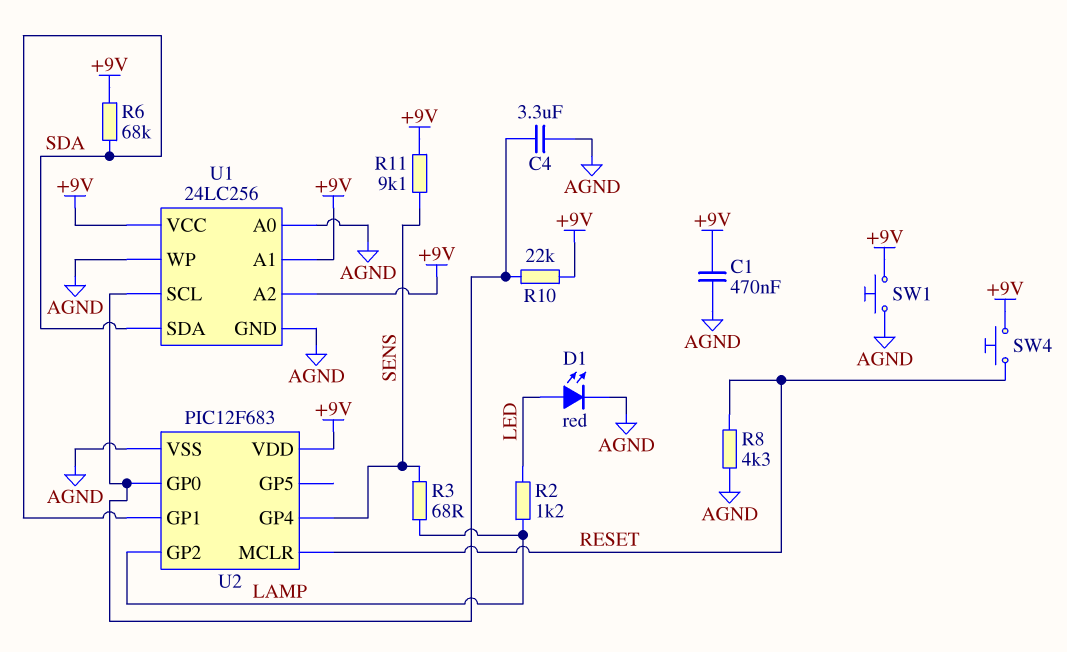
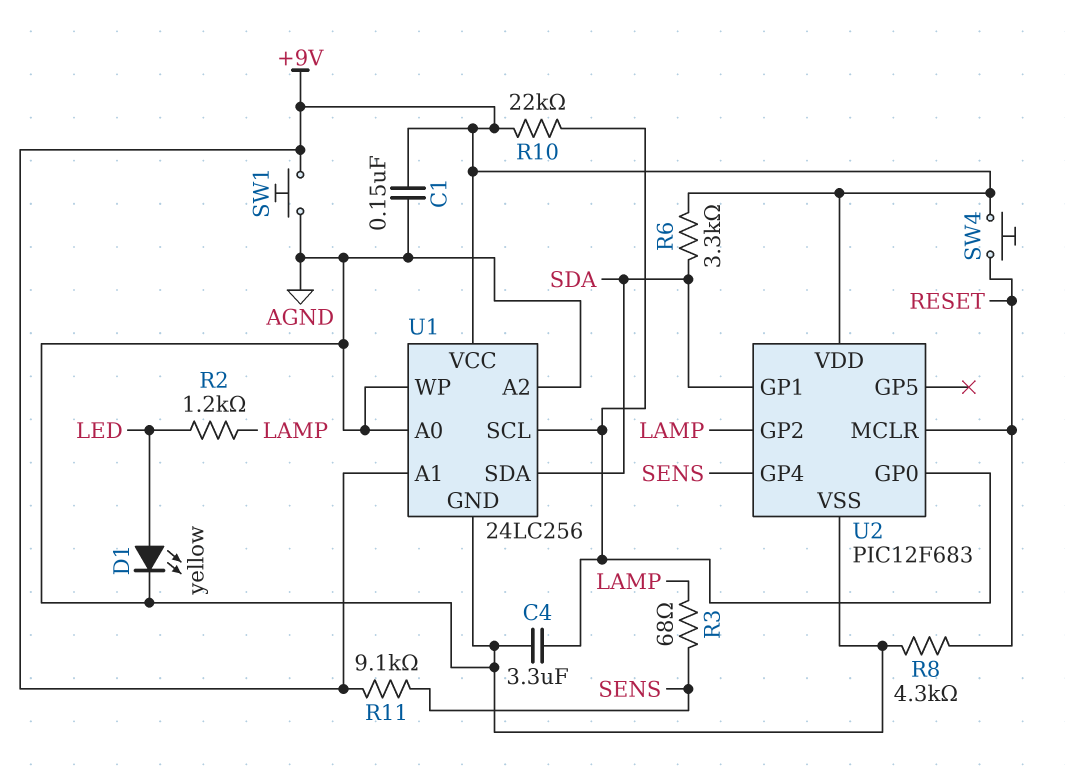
C1: 470nF (+9V, AGND) -> 150nF (+9V, AGND)
D1: LED red (A LED, K AGND) -> LED yellow (A LED, K AGND)
R6: 68k (+9V, SDA) -> 3.3k (+9V, SDA)
U1 pin A2: +9V -> AGND

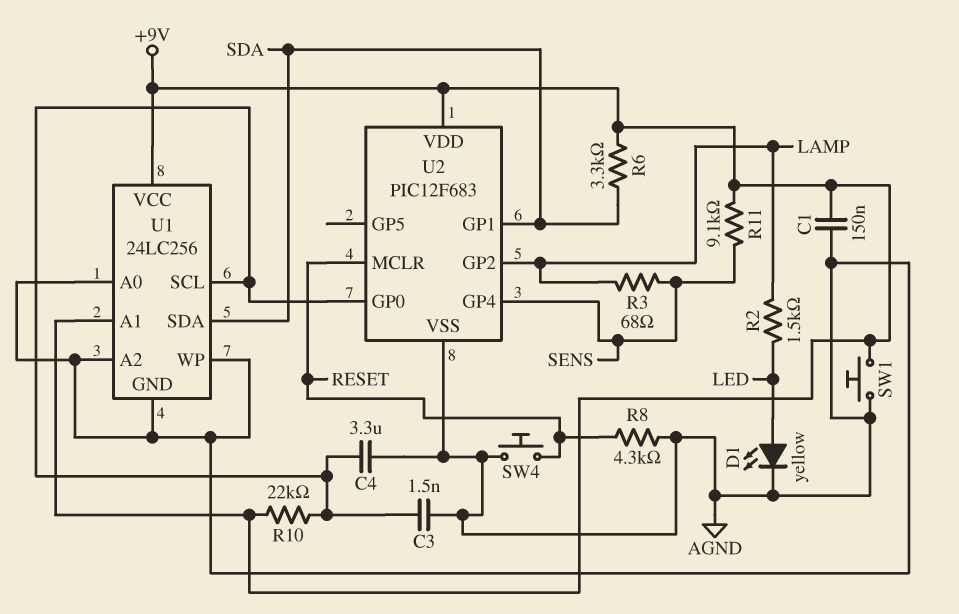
C3: none -> 1.5nF (AGND, U1/SCL)
R2: 1.2k (LAMP, LED) -> 1.5k (LAMP, LED)
SW4: button (+9V, RESET) -> button (AGND, RESET)

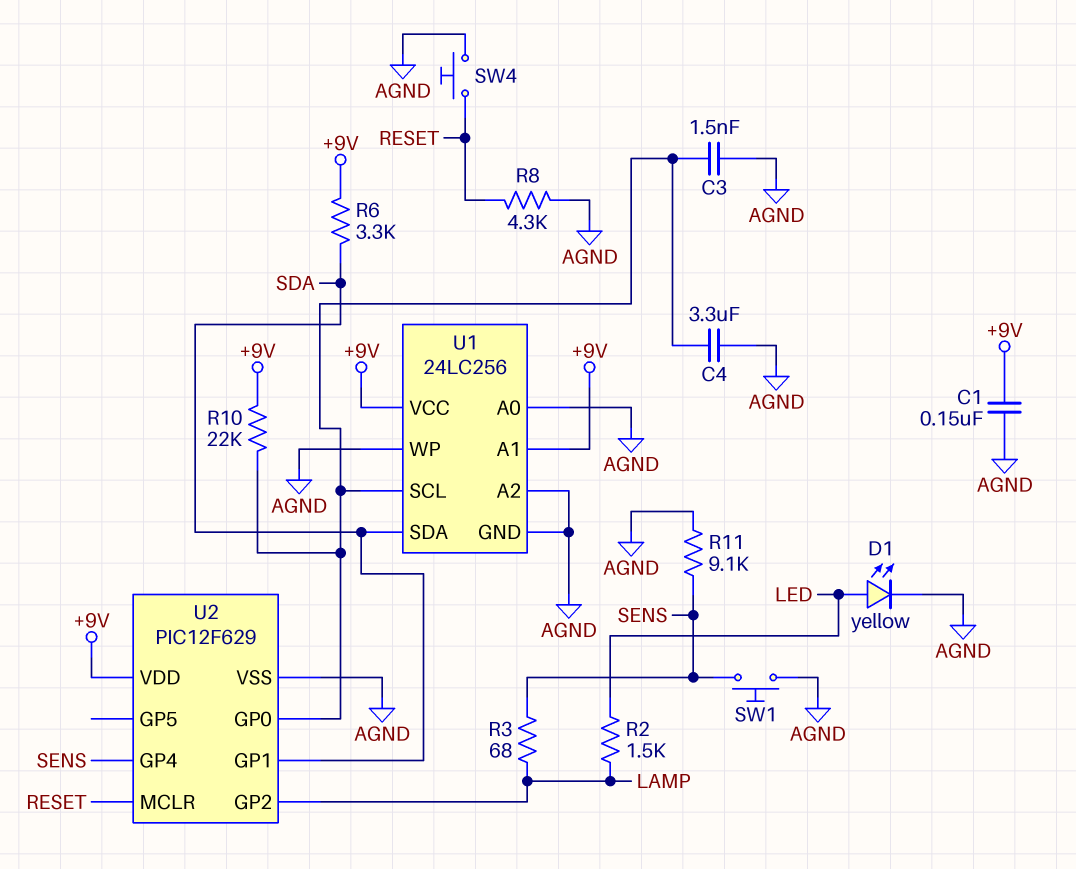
R11: 9.1k (+9V, SENS) -> 9.1k (AGND, SENS)
SW1: button (+9V, AGND) -> button (AGND, SENS)
U2: PIC12F683 -> PIC12F629

